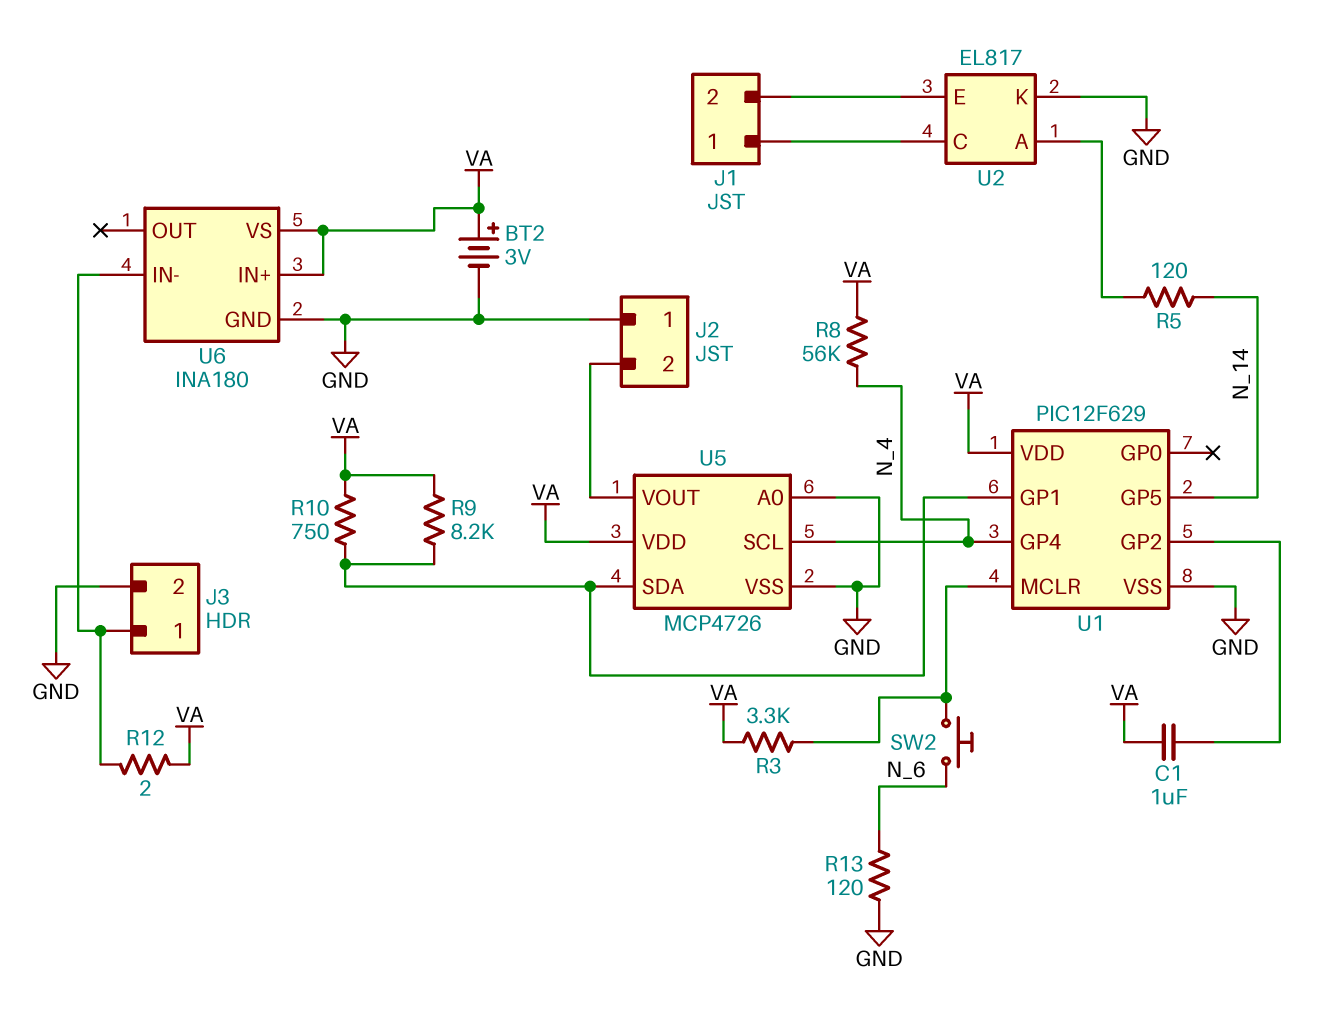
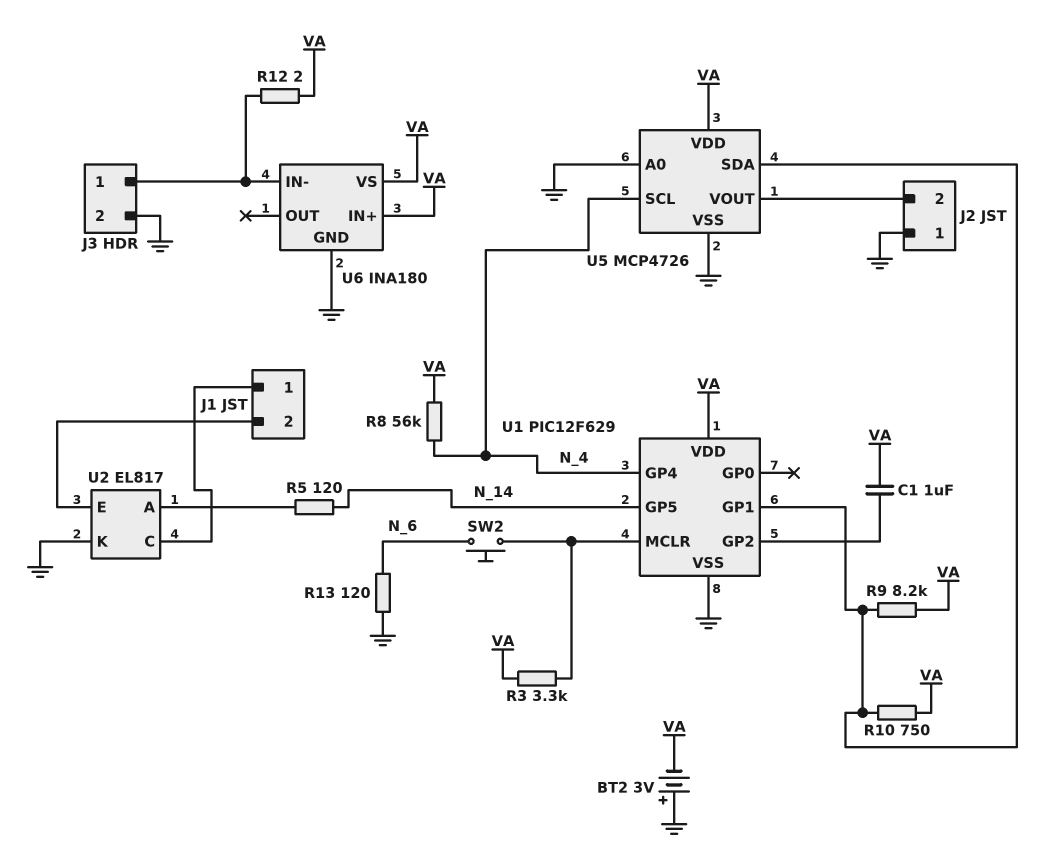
BT2: 3V (plus VA, minus GND) -> 3V (plus GND, minus VA)

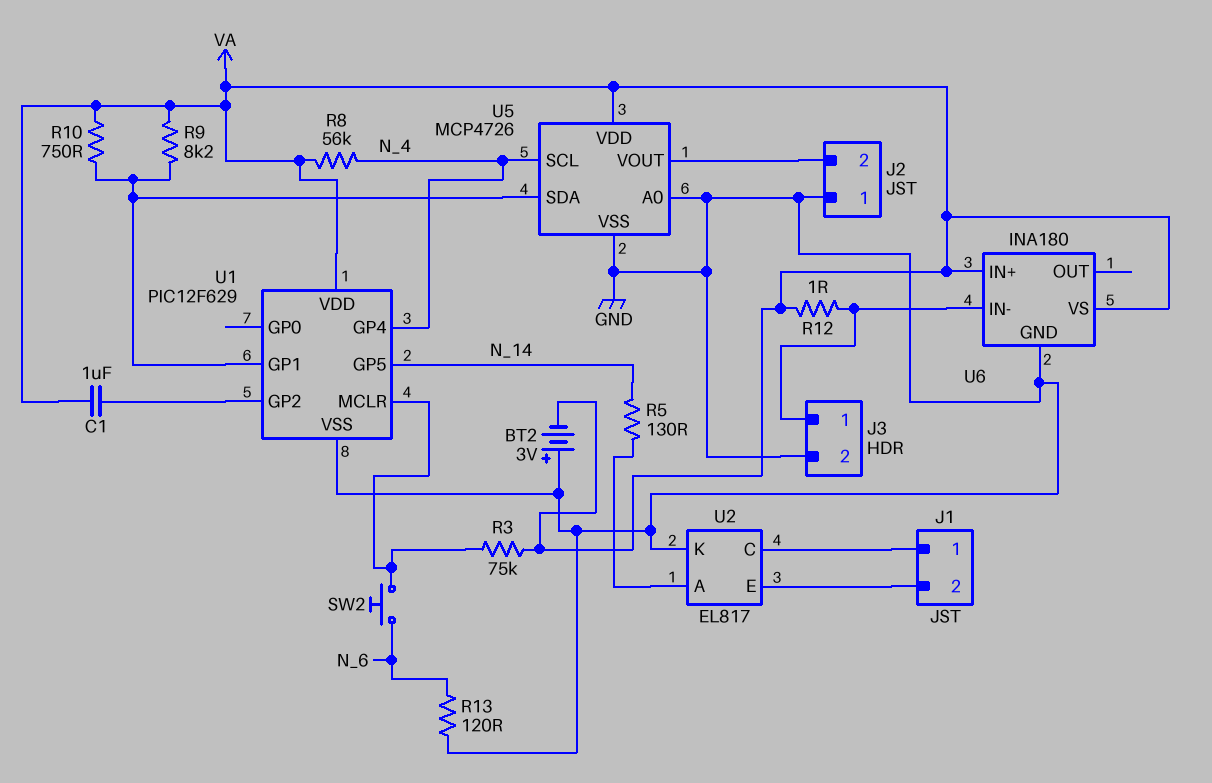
R3: 3.3k (U1/MCLR, VA) -> 75k (U1/MCLR, VA)
R5: 120 (N_14, U2/A) -> 130 (N_14, U2/A)
R12: 2 (J3/1, VA) -> 1 (J3/1, VA)

